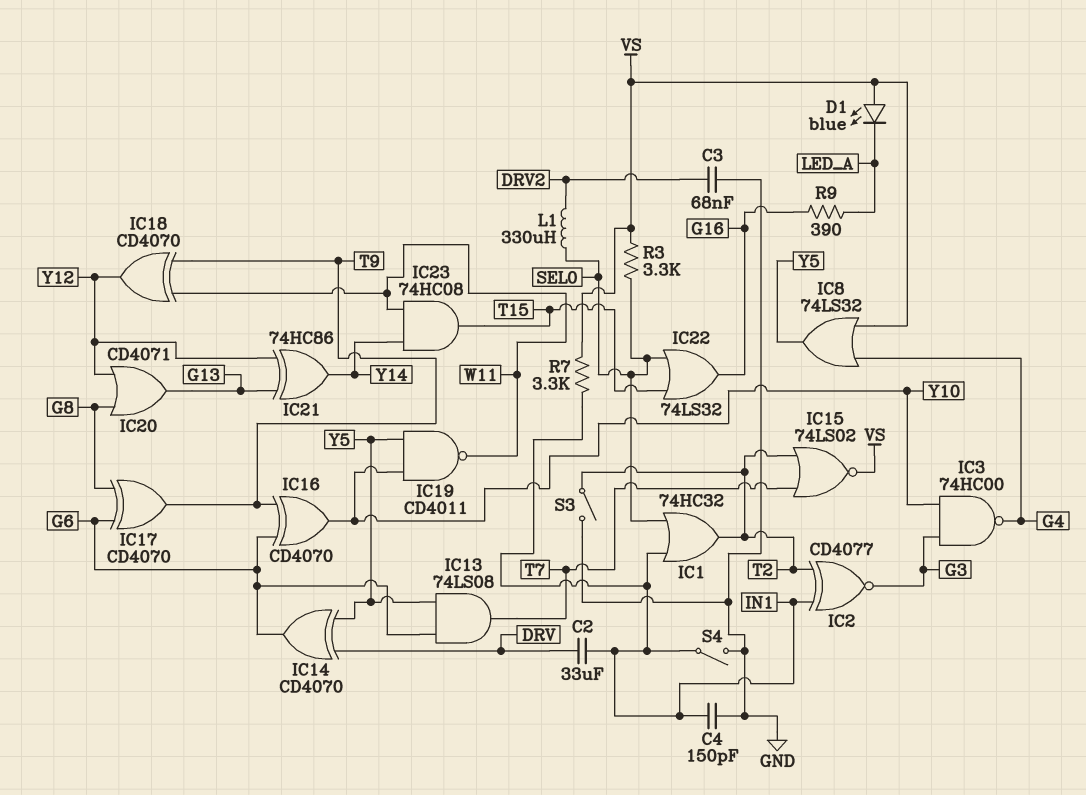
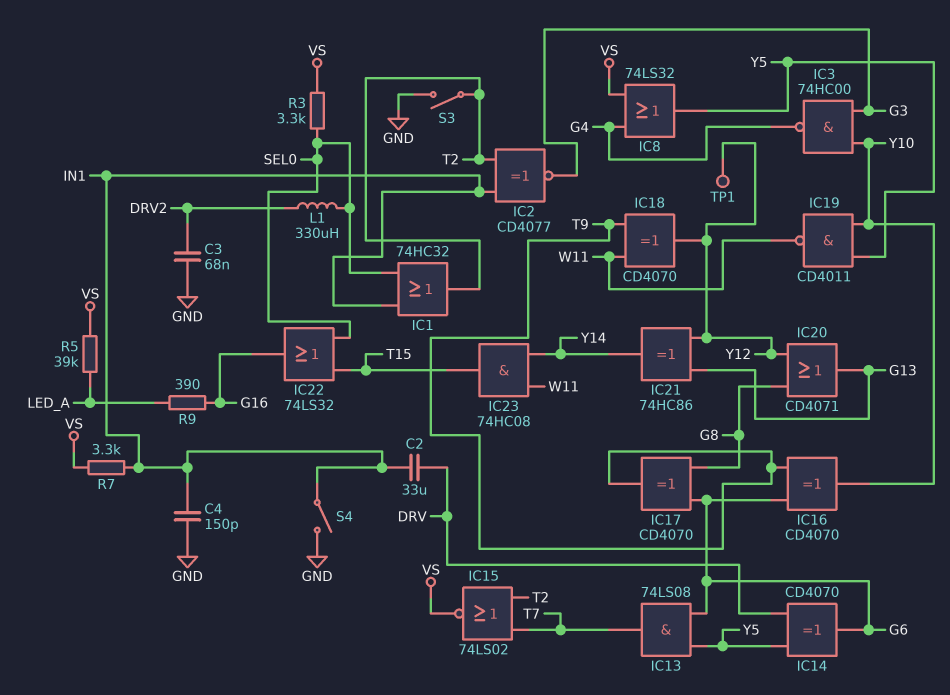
D1: LED blue (A VS, K LED_A) -> none
R5: none -> 39k (LED_A, VS)
TP1: none -> test point (Y12)

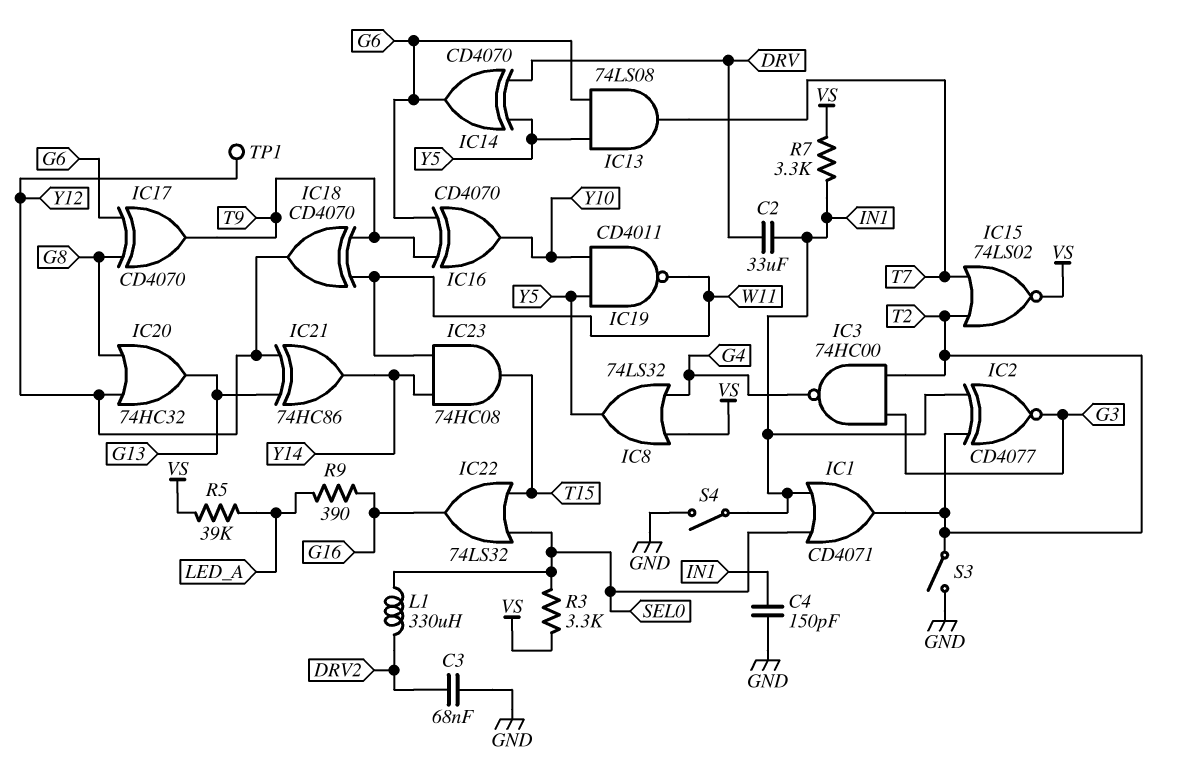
IC1: OR 74HC32 (in IN1, in SEL0, out T2) -> OR CD4071 (in IN1, in SEL0, out T2)
IC3: NAND 74HC00 (in G3, in Y10, out G4) -> NAND 74HC00 (in G3, in T2, out G4)
IC20: OR CD4071 (in G8, in Y12, out G13) -> OR 74HC32 (in G8, in Y12, out G13)

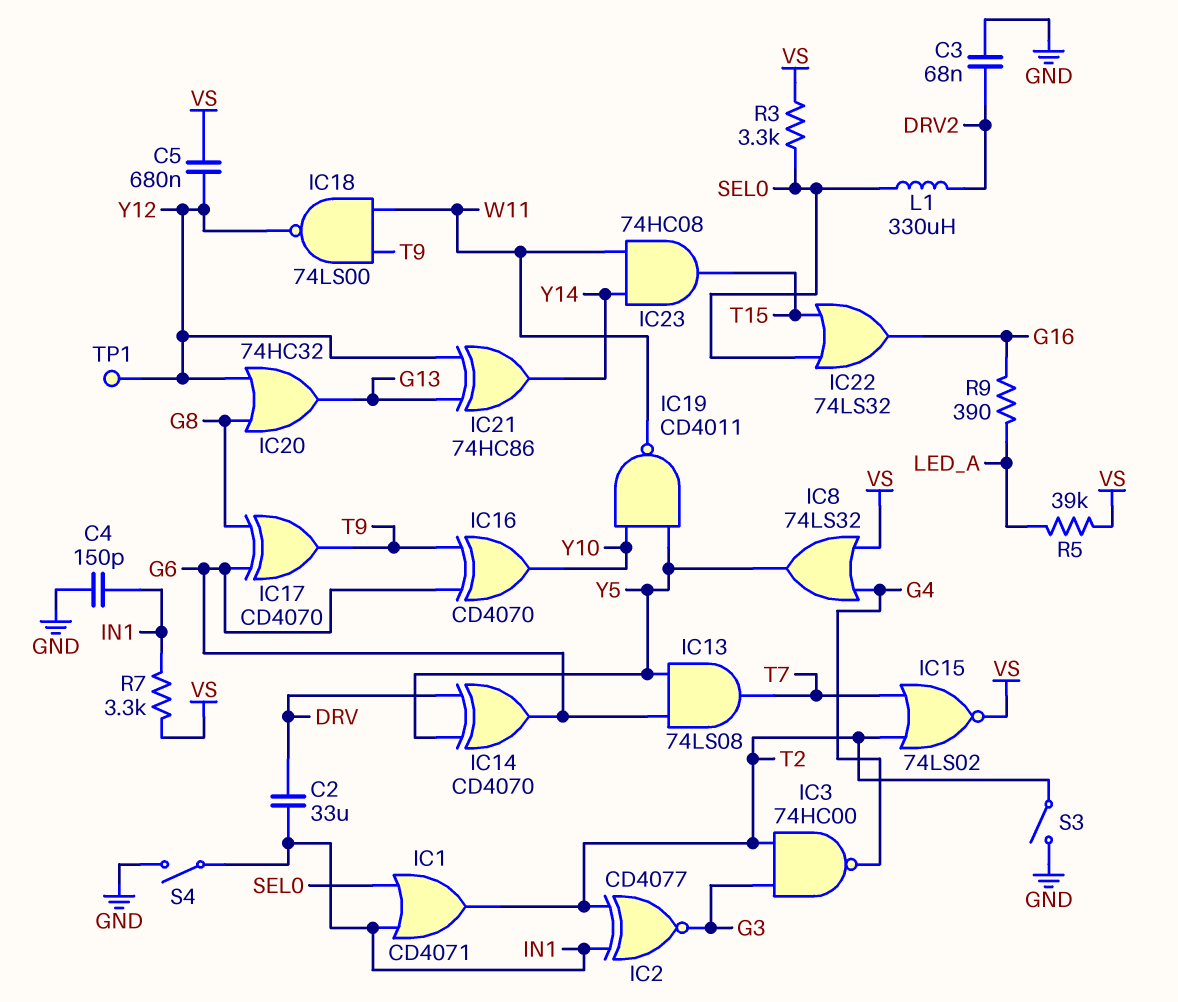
C5: none -> 680nF (VS, Y12)
IC18: XOR CD4070 (in T9, in W11, out Y12) -> NAND 74LS00 (in T9, in W11, out Y12)

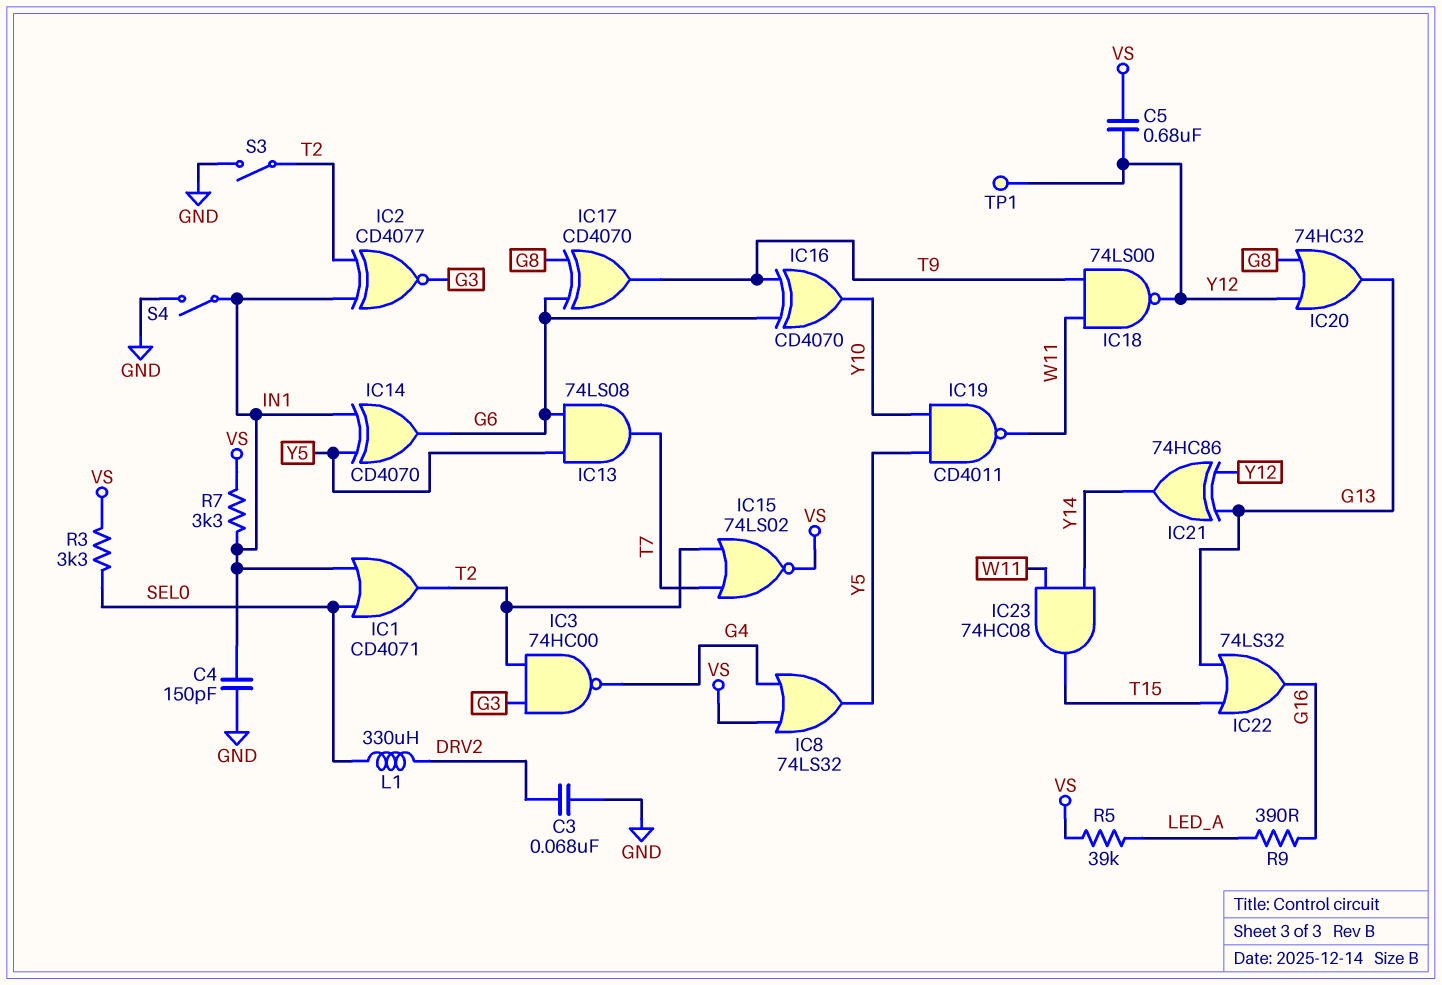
C2: 33uF (DRV, IN1) -> none
IC14: XOR CD4070 (in DRV, in Y5, out G6) -> XOR CD4070 (in IN1, in Y5, out G6)
IC22: OR 74LS32 (in SEL0, in T15, out G16) -> OR 74LS32 (in G13, in T15, out G16)

